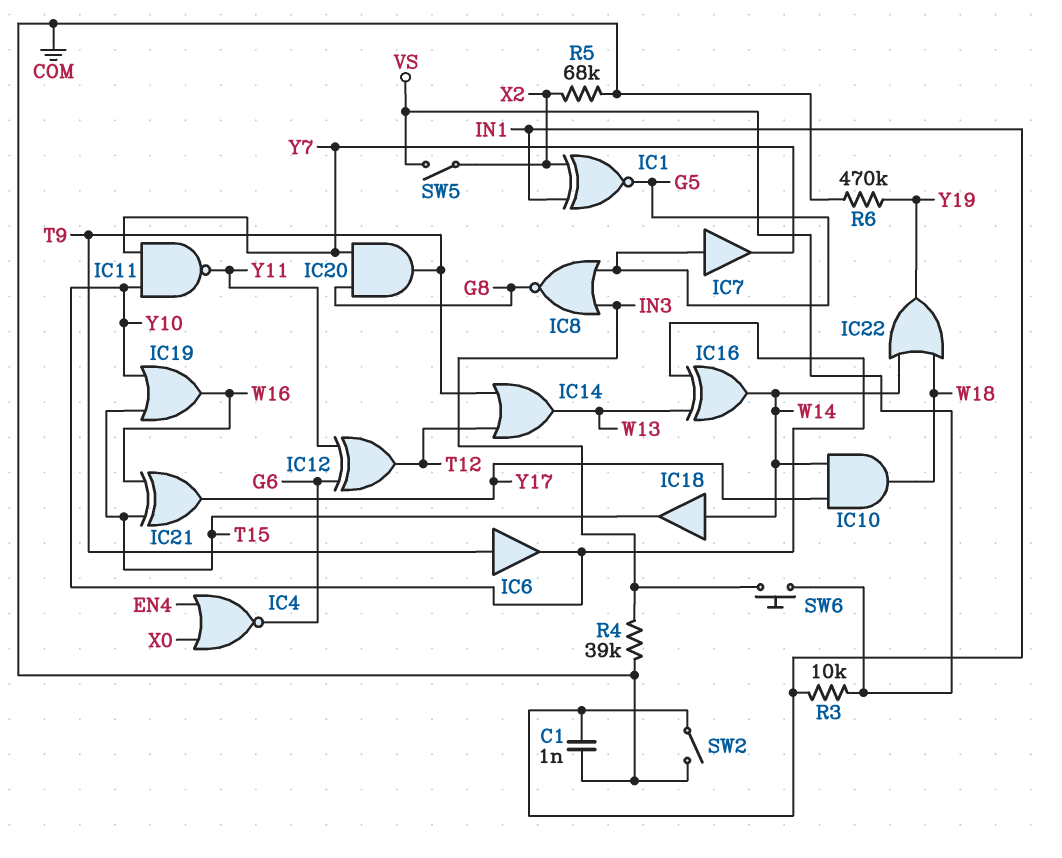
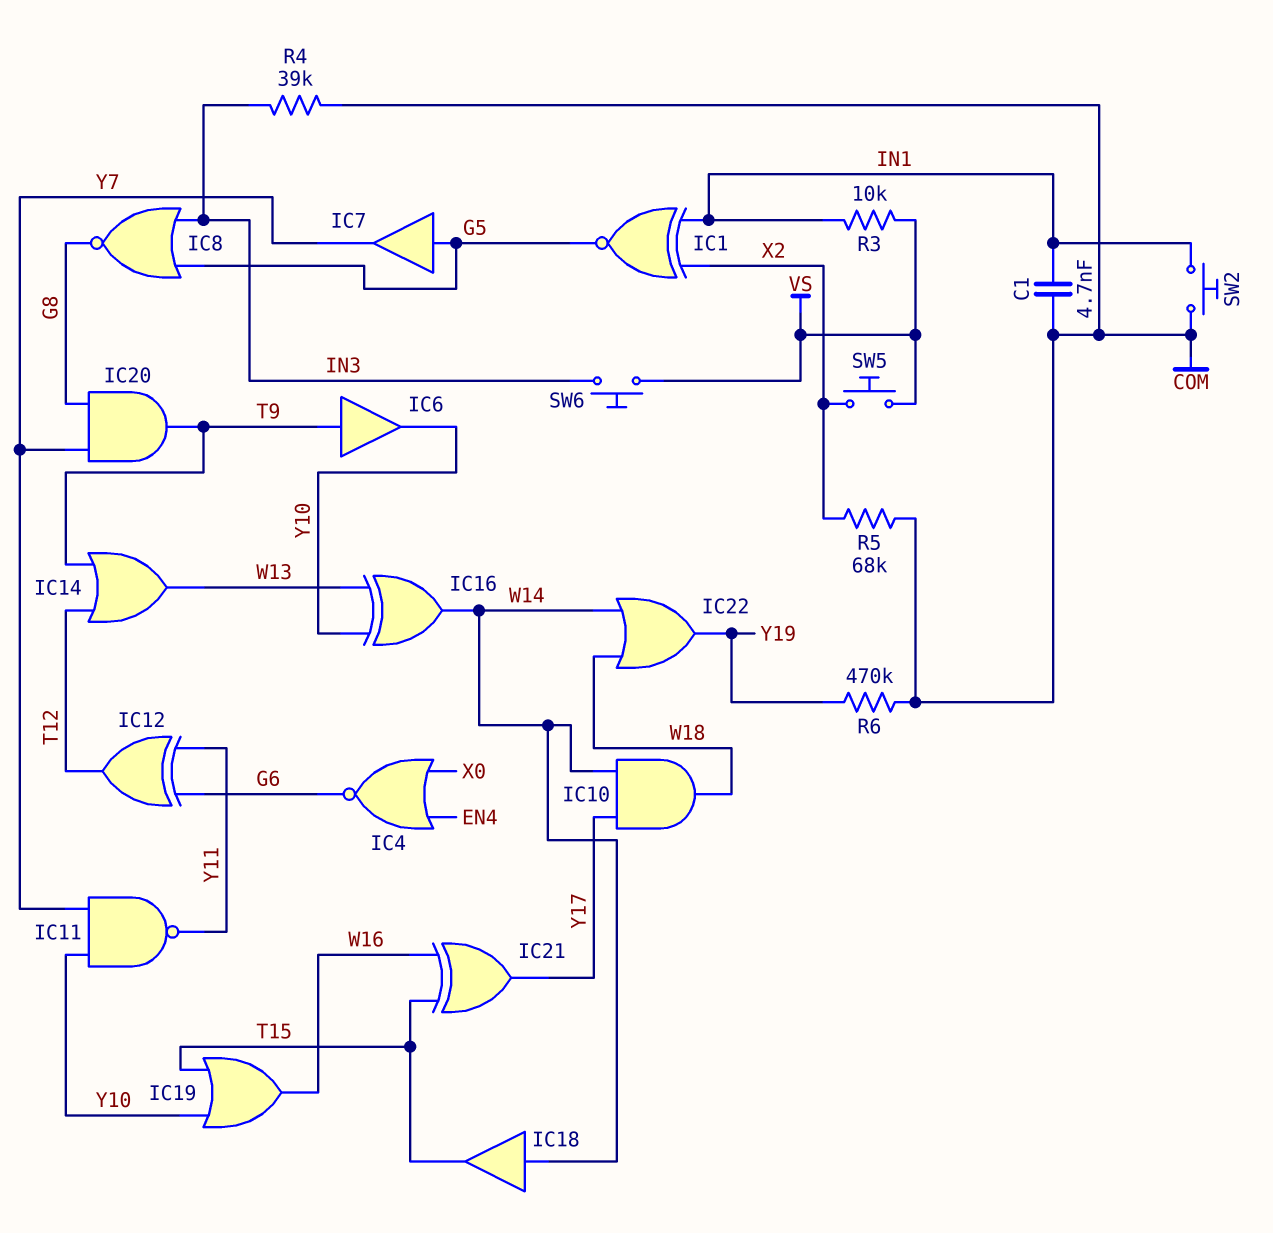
C1: 1nF (COM, IN1) -> 4.7nF (COM, IN1)
SW2: switch (COM, IN1) -> button (COM, IN1)
SW5: switch (VS, X2) -> button (VS, X2)

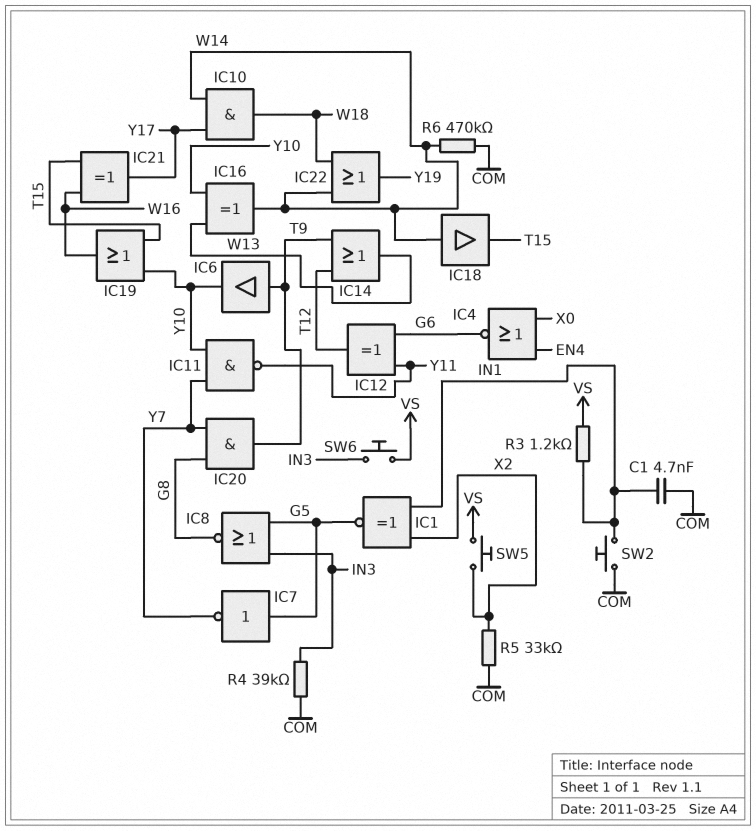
IC7: buffer (in G5, out Y7) -> NOT (in G5, out Y7)
R3: 10k (IN1, VS) -> 1.2k (IN1, VS)
R5: 68k (COM, X2) -> 33k (COM, X2)
R6: 470k (COM, Y19) -> 470k (COM, W14)

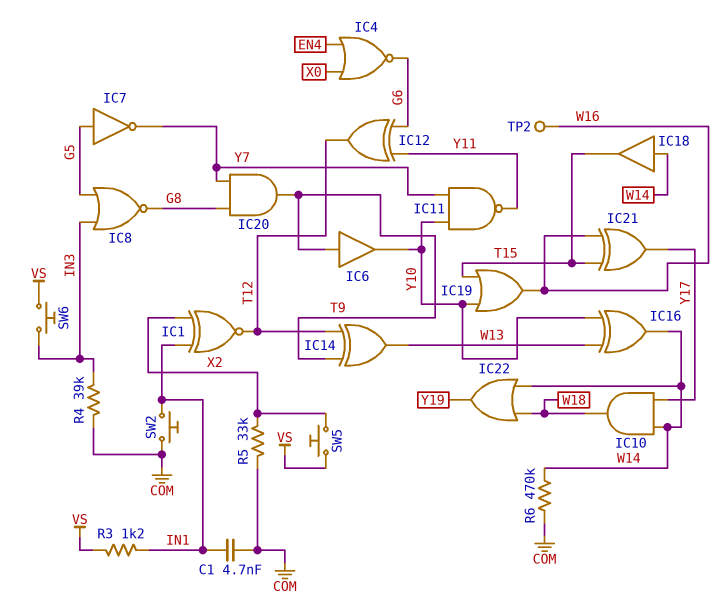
IC1: XNOR (in IN1, in X2, out G5) -> XNOR (in IN1, in X2, out T12)
IC14: OR (in T9, in T12, out W13) -> XOR (in T9, in T12, out W13)
TP2: none -> test point (W16)

